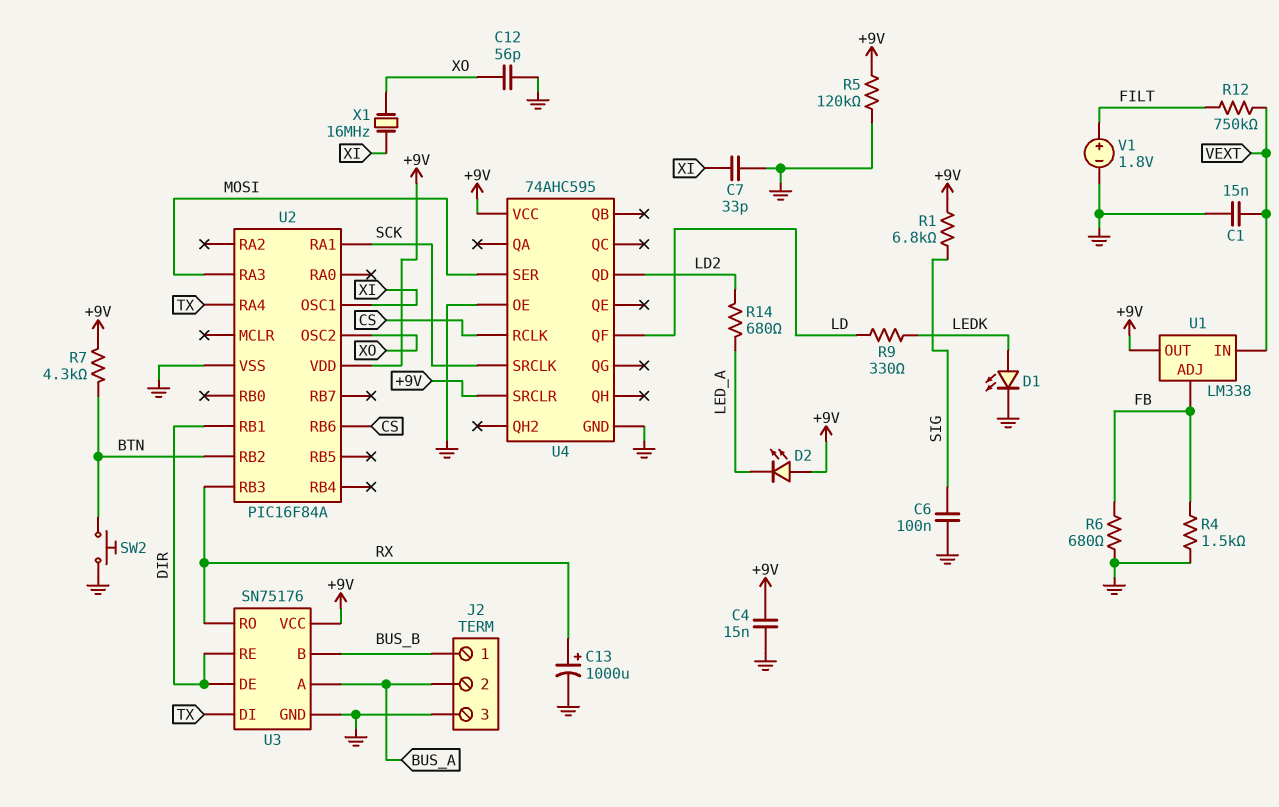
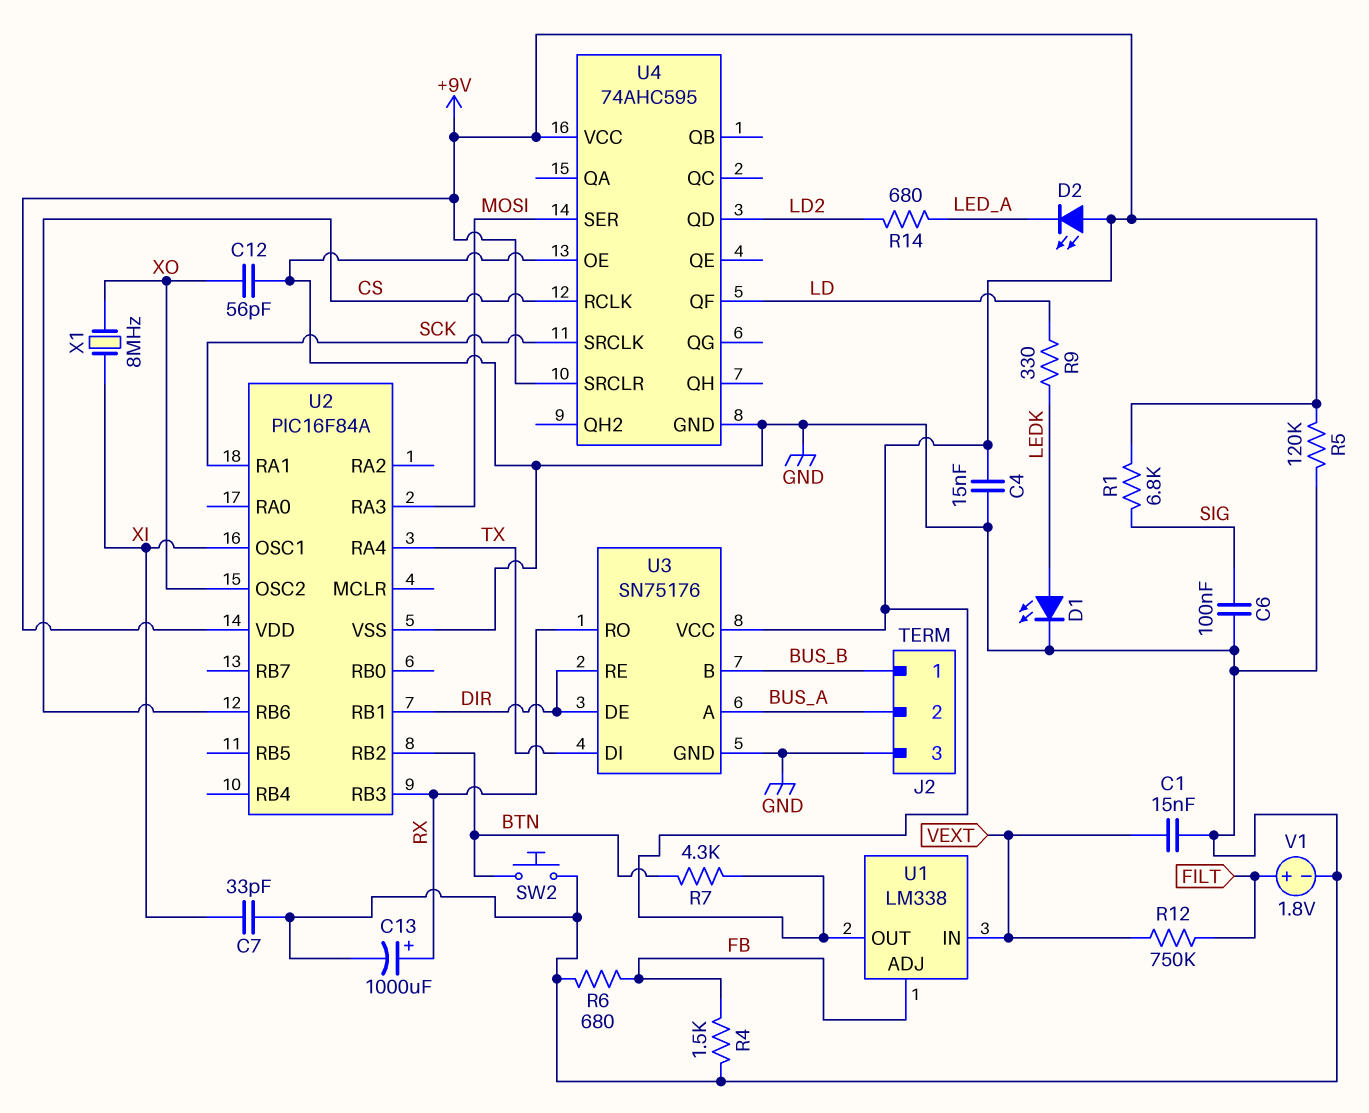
X1: 16MHz (XI, XO) -> 8MHz (XI, XO)

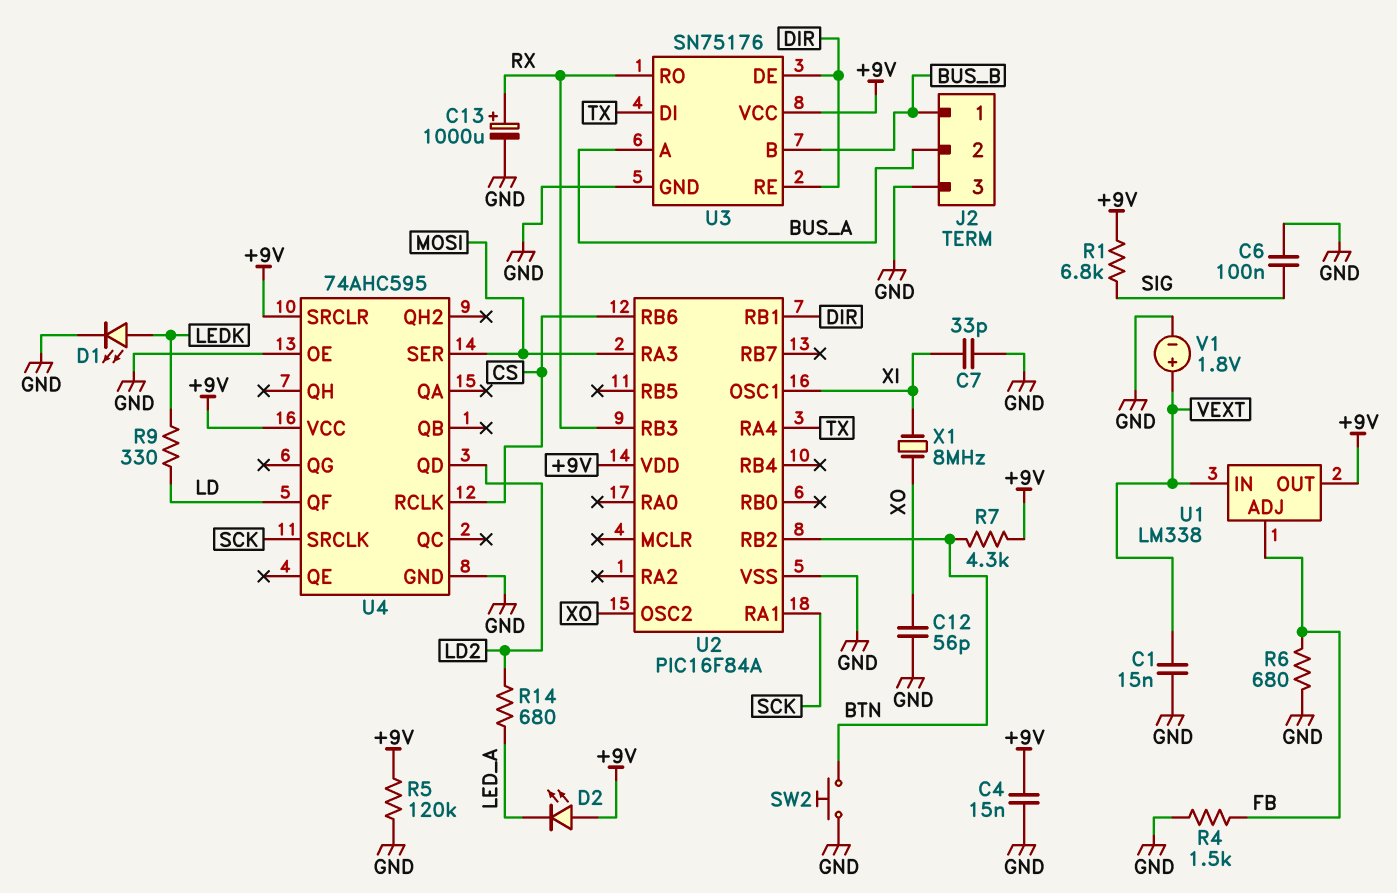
R12: 750k (FILT, VEXT) -> none
V1: 1.8V (plus FILT, minus GND) -> 1.8V (plus VEXT, minus GND)

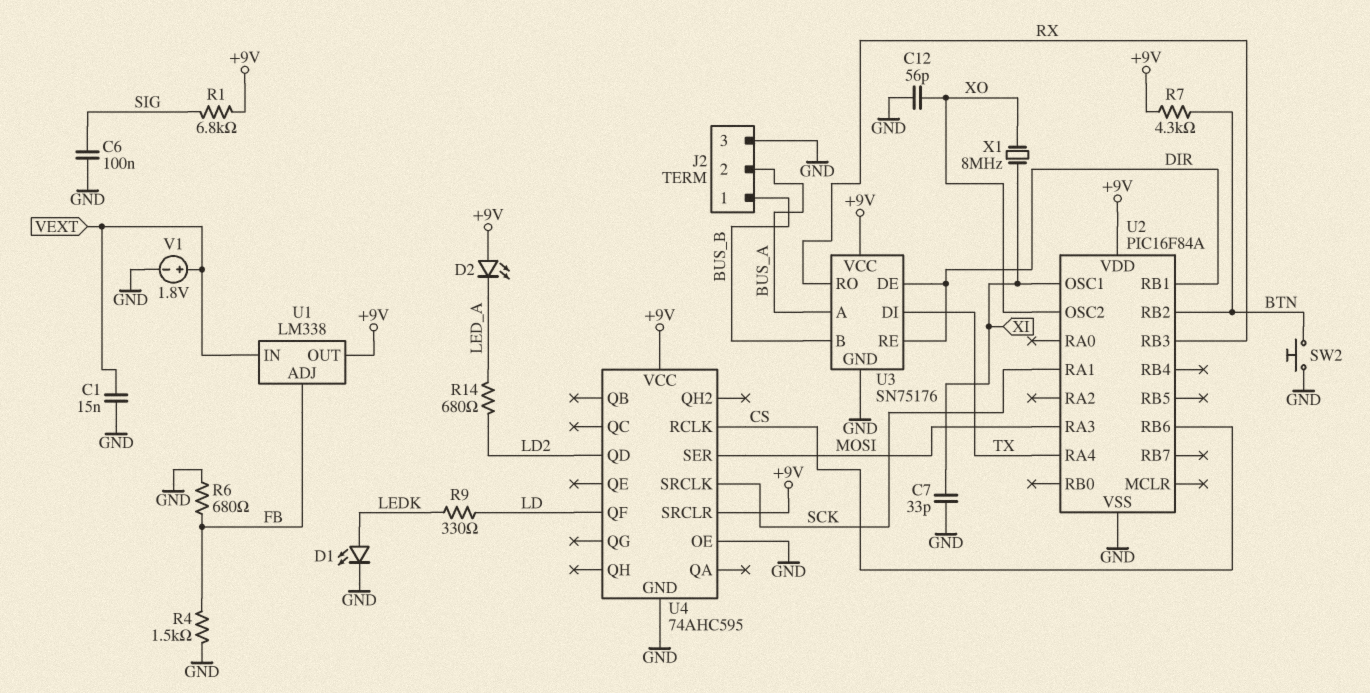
C4: 15nF (+9V, GND) -> none
C13: 1000uF (plus RX, minus GND) -> none
R5: 120k (+9V, GND) -> none

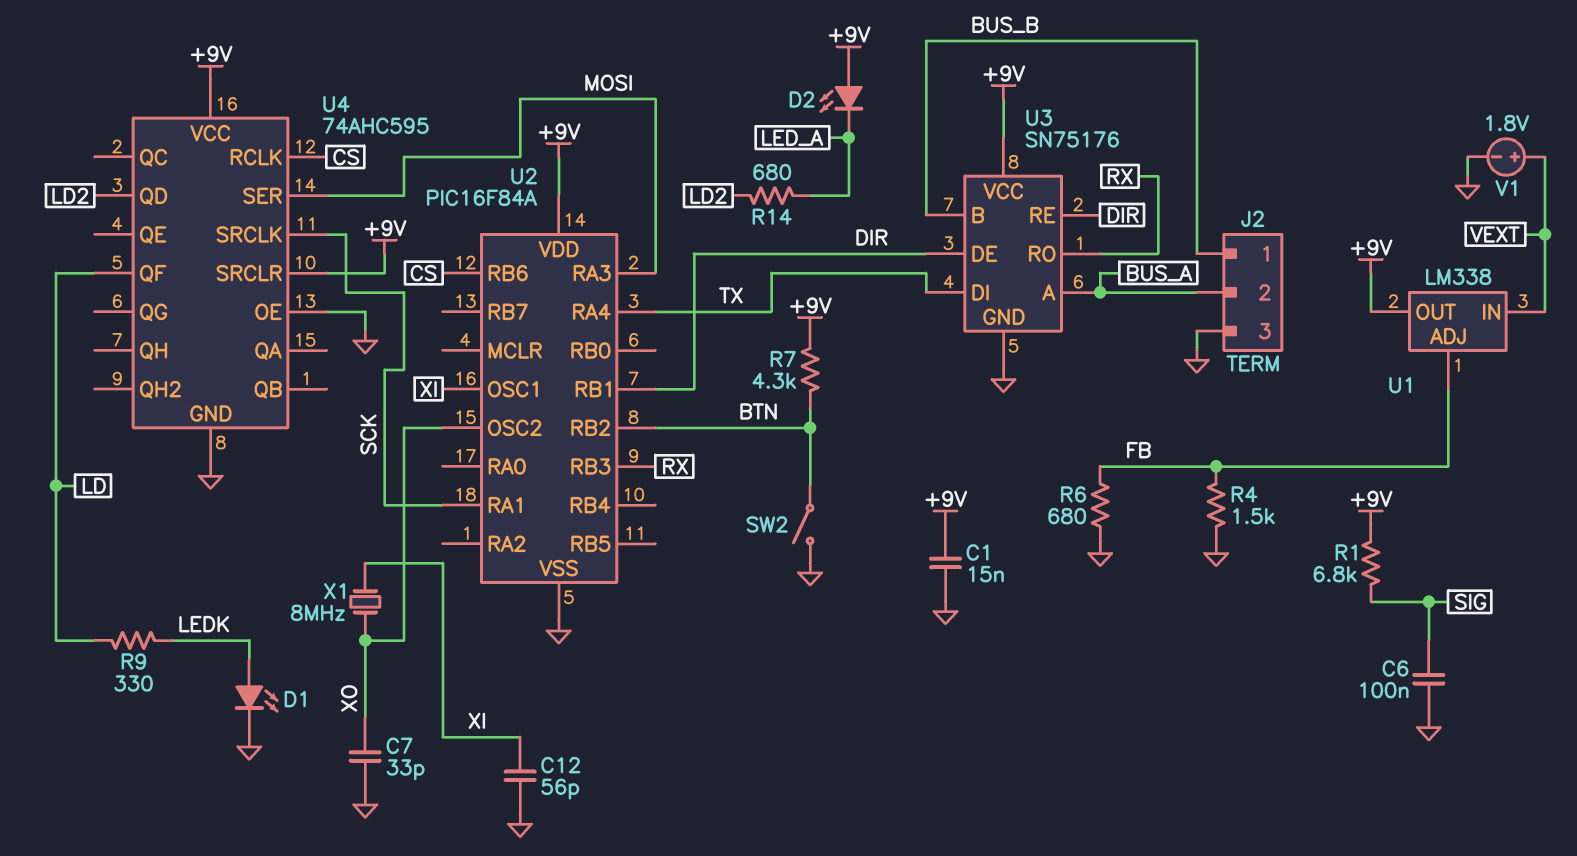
C1: 15nF (GND, VEXT) -> 15nF (+9V, GND)
C7: 33pF (GND, XI) -> 33pF (GND, XO)
C12: 56pF (GND, XO) -> 56pF (GND, XI)
SW2: button (BTN, GND) -> switch (BTN, GND)

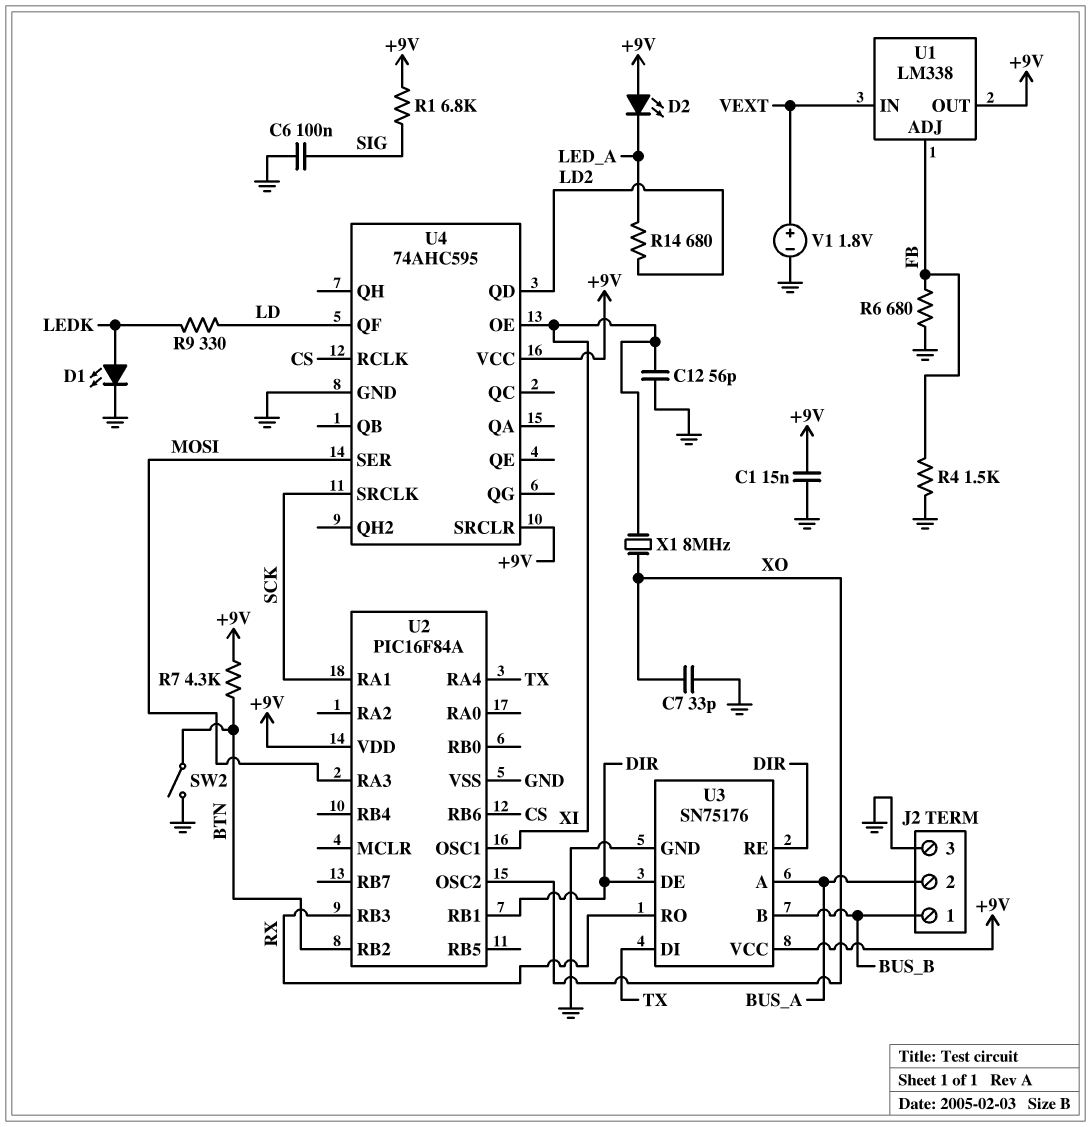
U4 pin OE: GND -> XI

